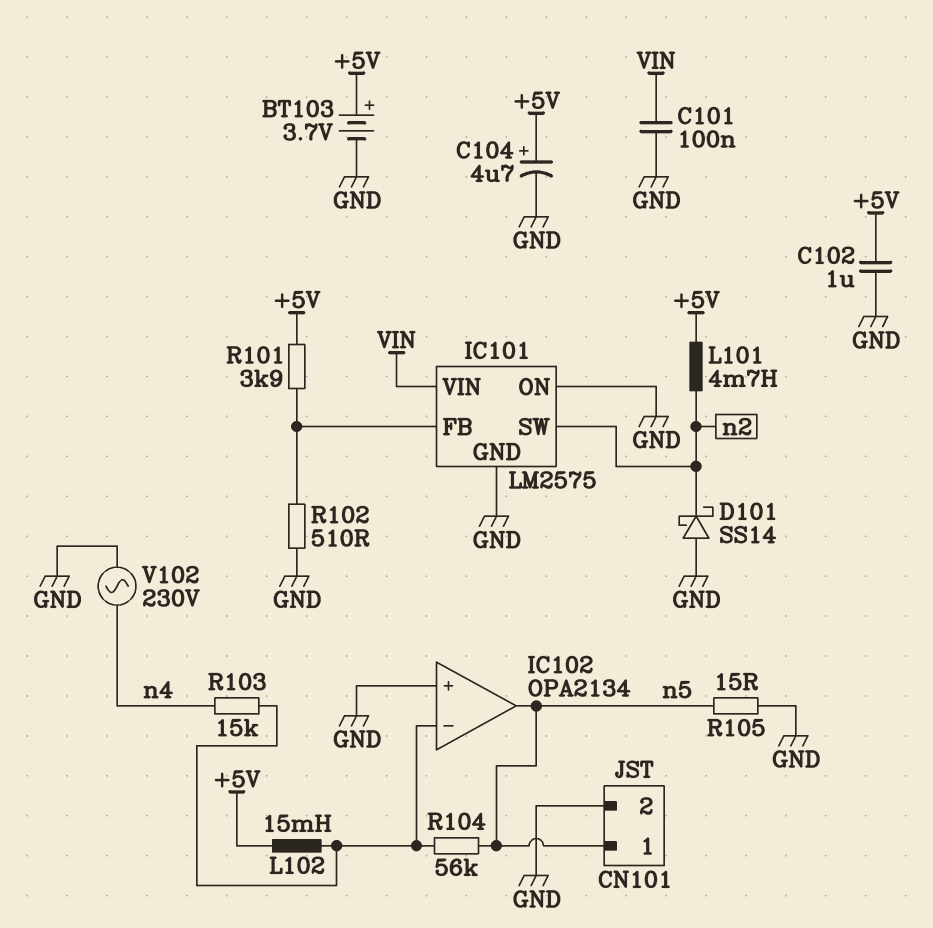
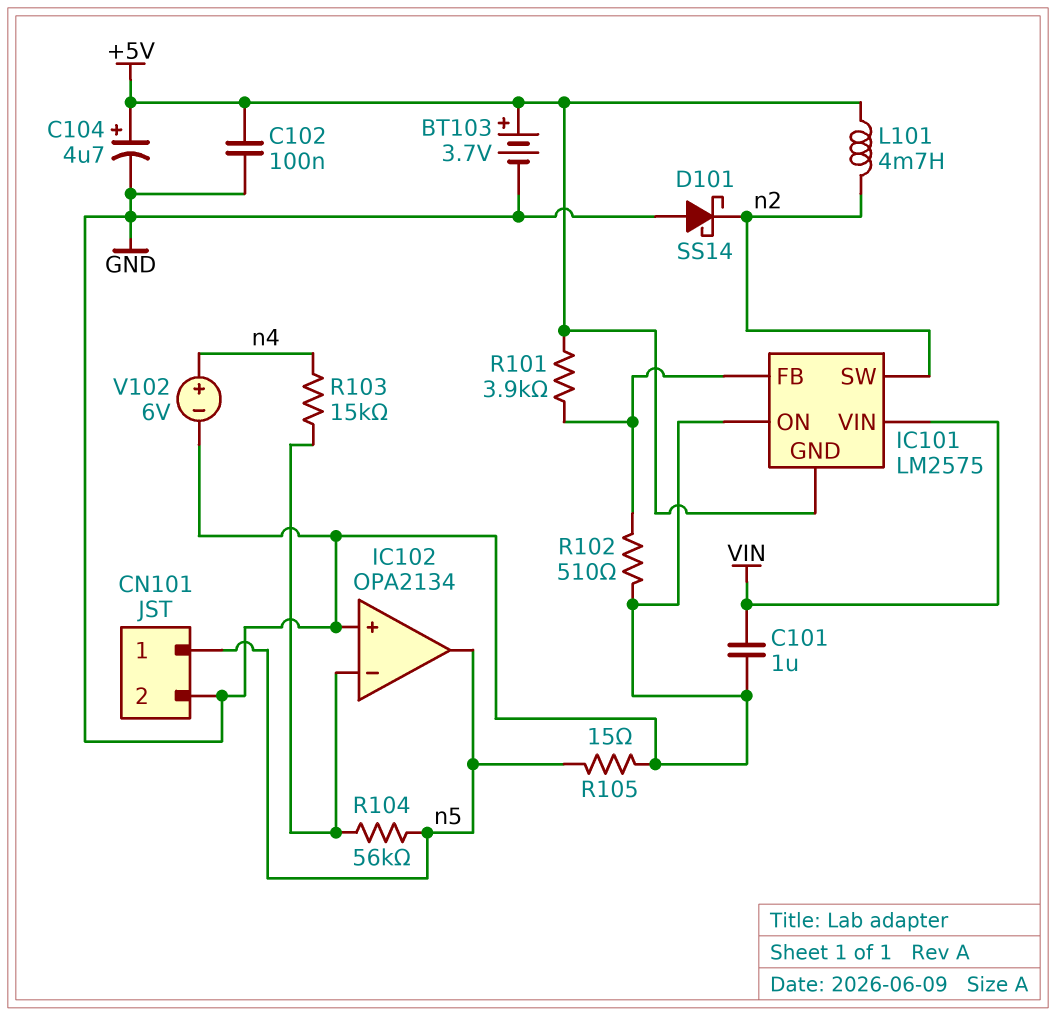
C101: 100nF (GND, VIN) -> 1uF (GND, VIN)
C102: 1uF (+5V, GND) -> 100nF (+5V, GND)
IC101 pin GND: GND -> +5V
L102: 15mH (+5V, IC102/in-) -> none
V102: AC 230V (GND, n4) -> 6V (plus n4, minus GND)

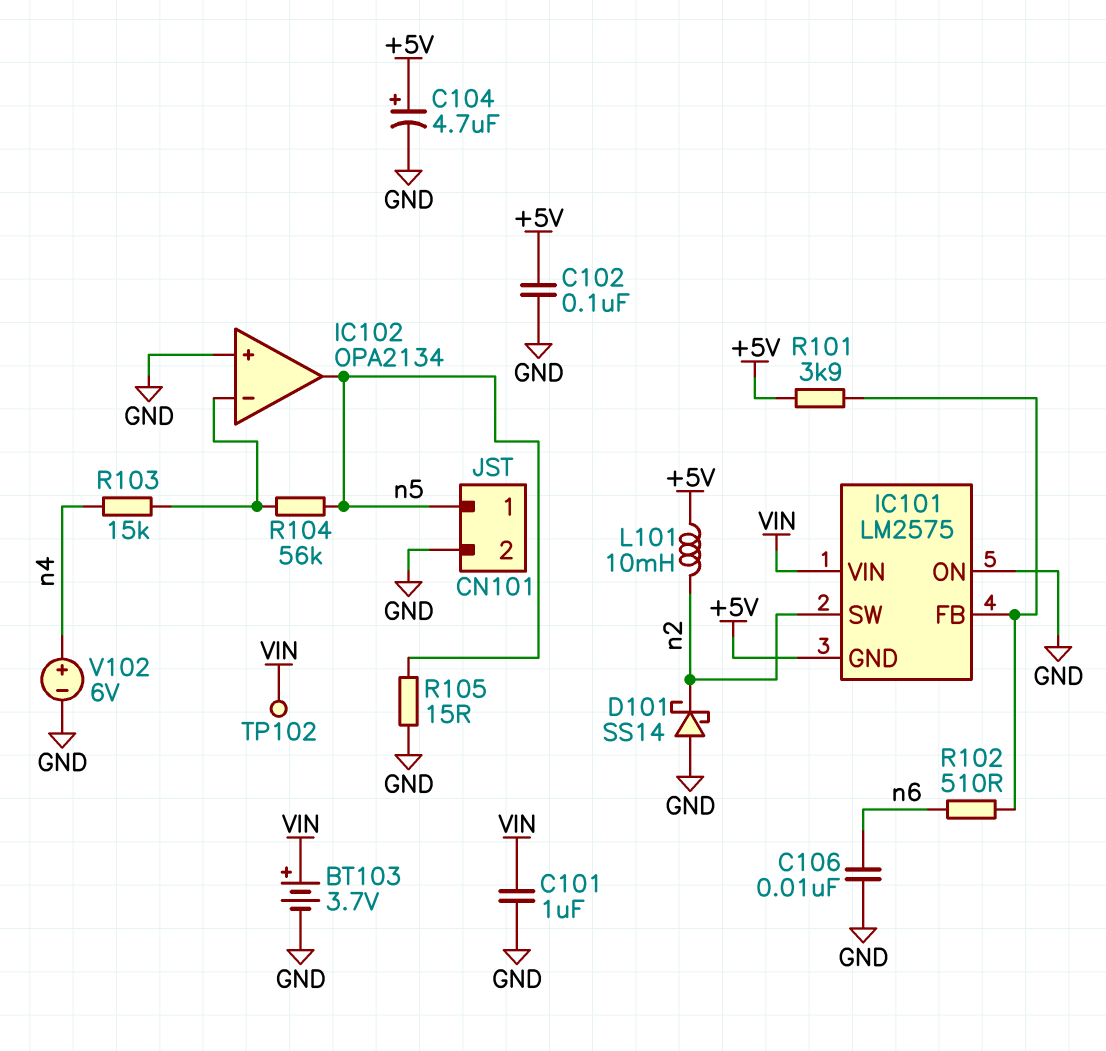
BT103: 3.7V (plus +5V, minus GND) -> 3.7V (plus VIN, minus GND)
C106: none -> 10nF (GND, n6)
L101: 4.7mH (+5V, n2) -> 10mH (+5V, n2)
R102: 510 (GND, IC101/FB) -> 510 (IC101/FB, n6)
TP102: none -> test point (VIN)

